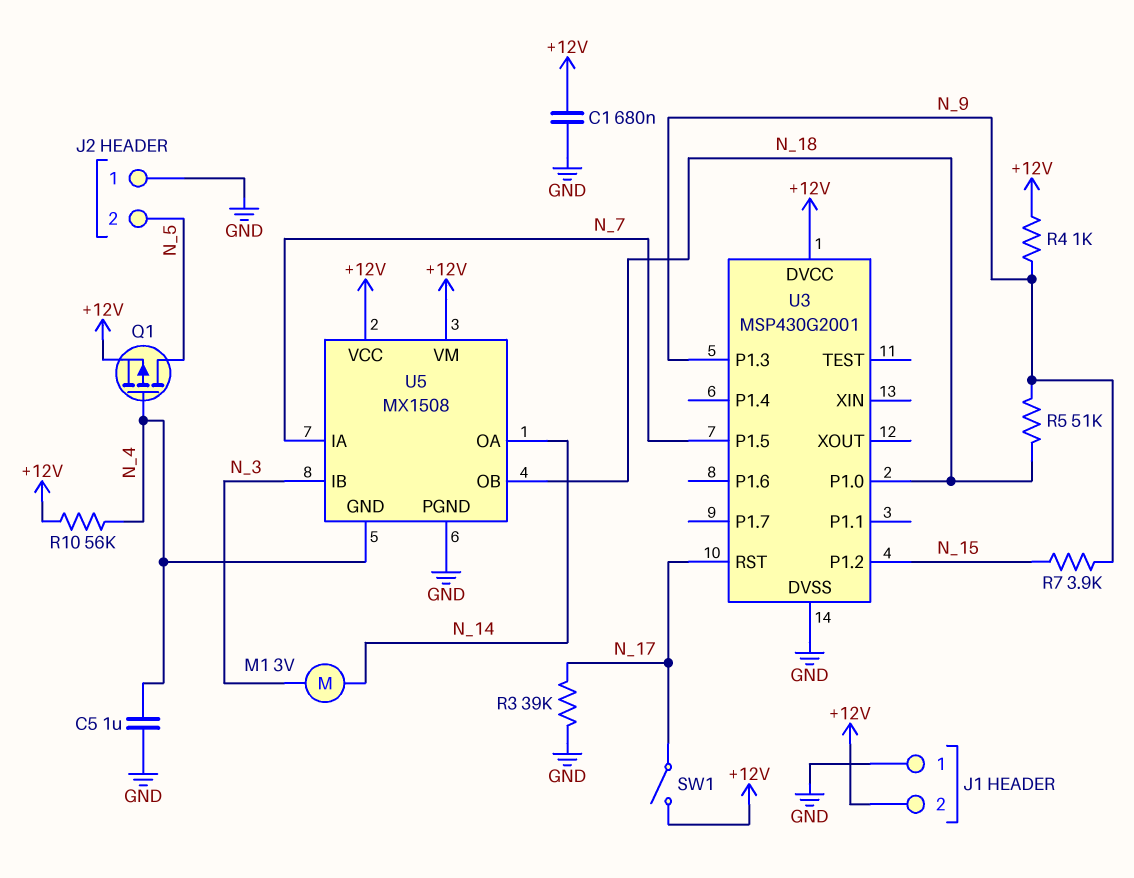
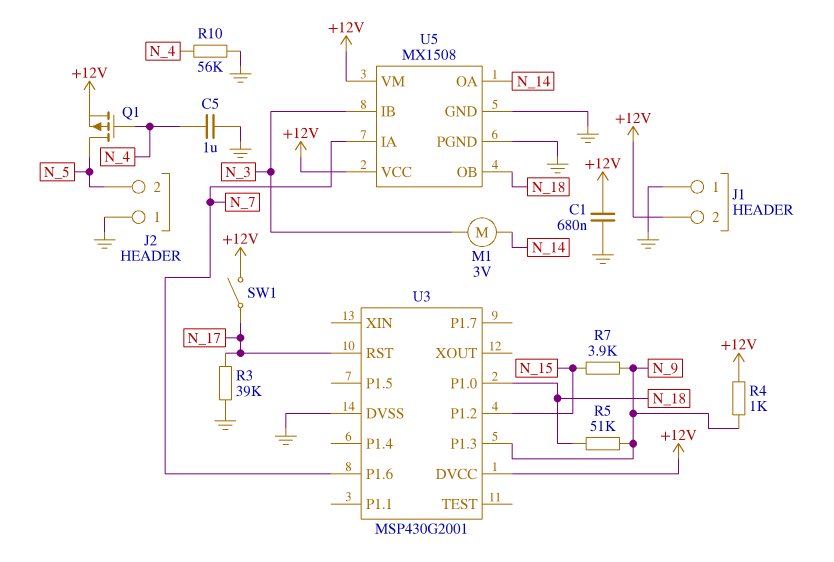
R10: 56k (+12V, N_4) -> 56k (GND, N_4)
U3 pin P1.5: N_7 -> none
U3 pin P1.6: none -> N_7
U5 pin GND: N_4 -> GND

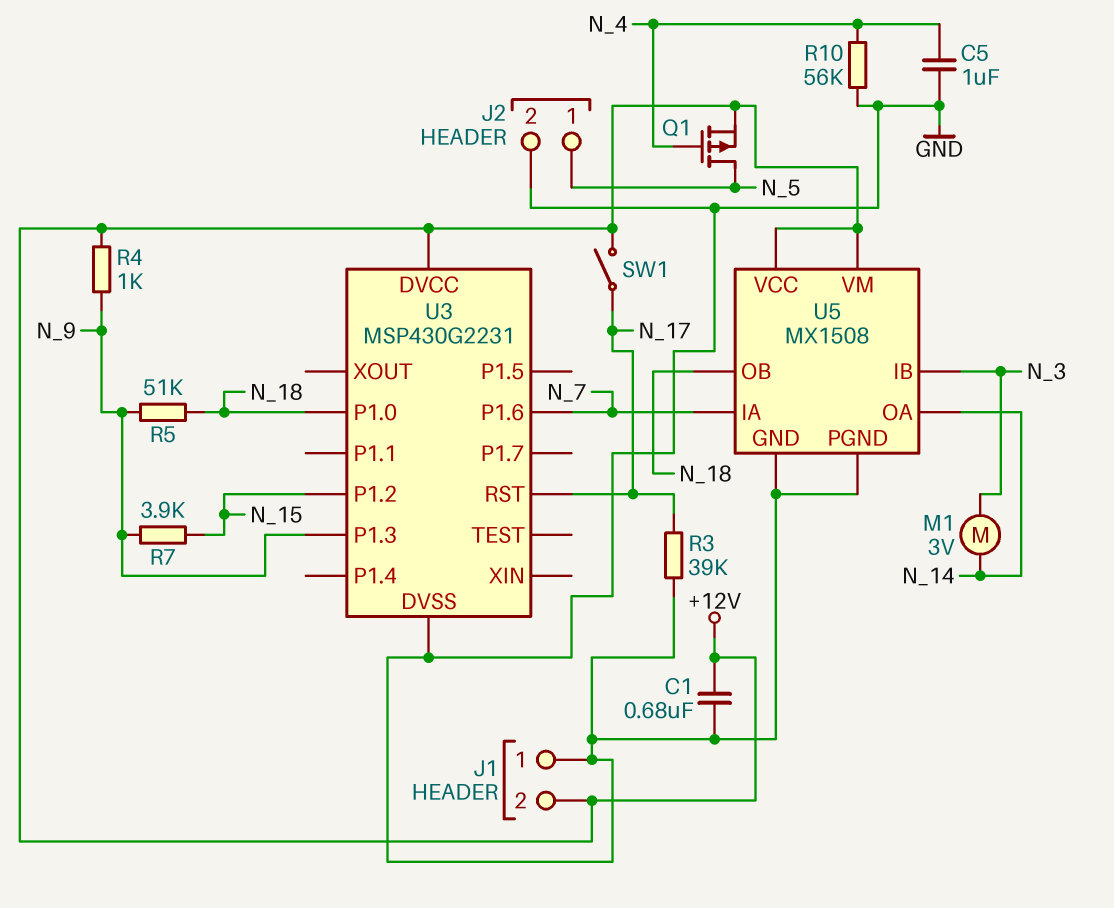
J2 pin 1: GND -> N_5
J2 pin 2: N_5 -> GND
U3: MSP430G2001 -> MSP430G2231

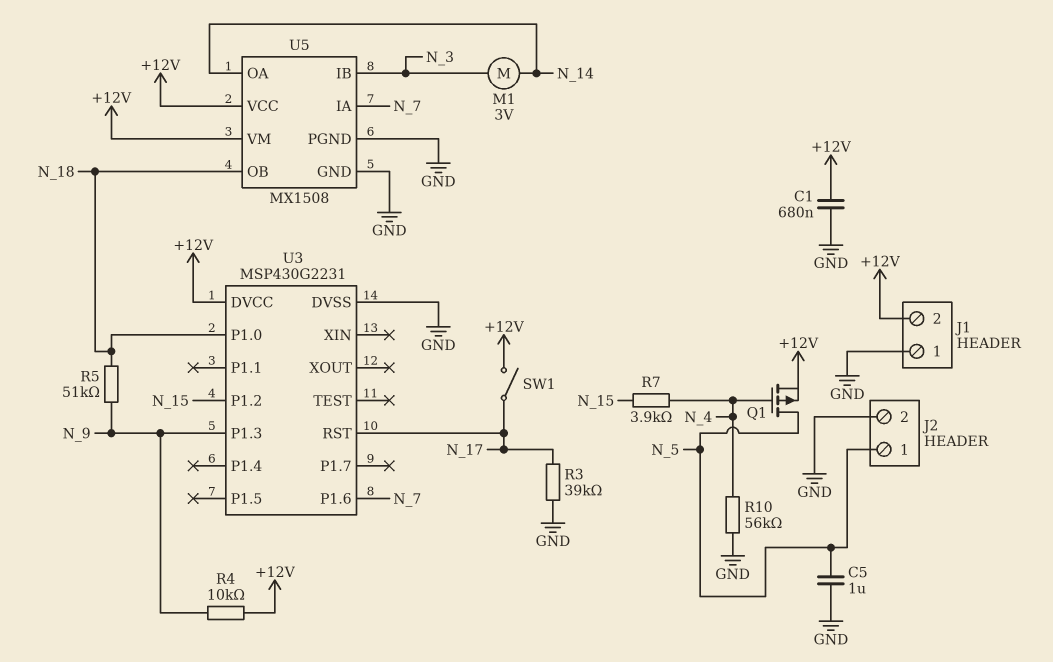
C5: 1uF (GND, N_4) -> 1uF (GND, N_5)
R4: 1k (+12V, N_9) -> 10k (+12V, N_9)
R7: 3.9k (N_9, N_15) -> 3.9k (N_4, N_15)

